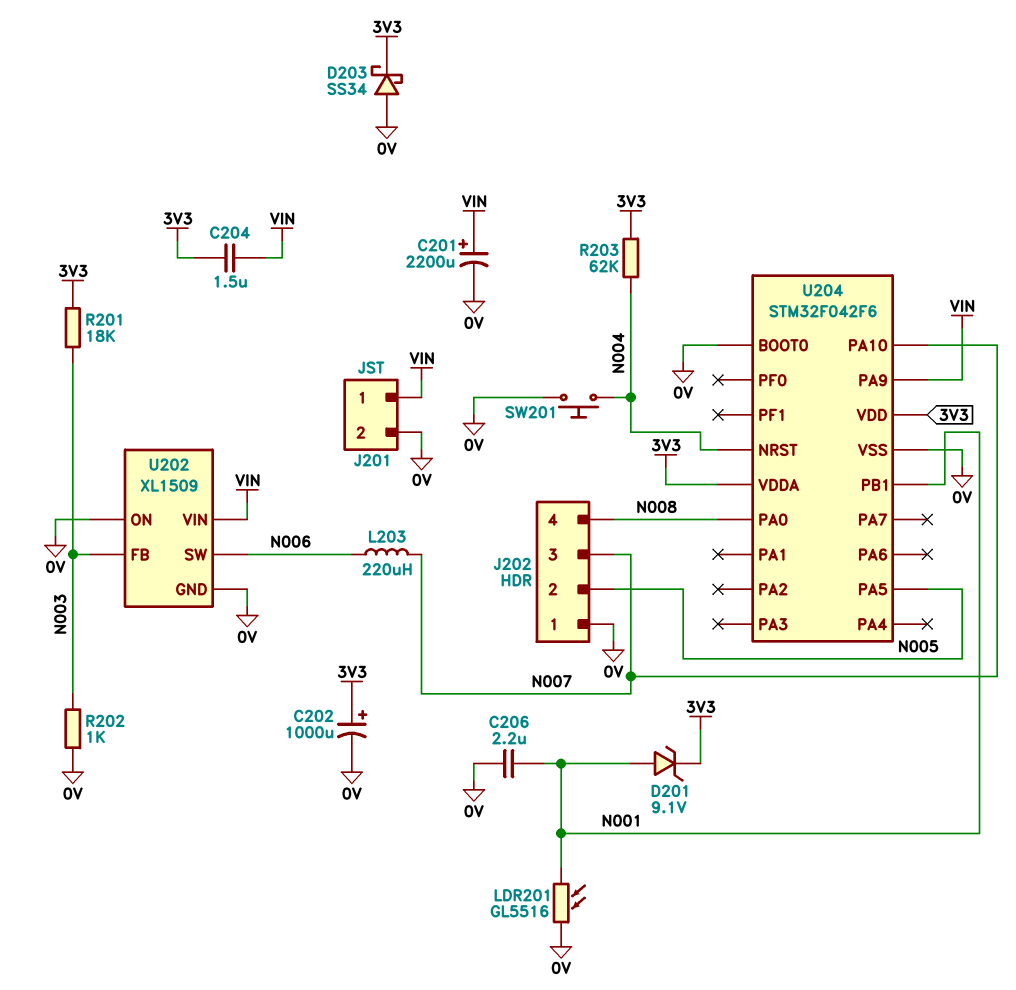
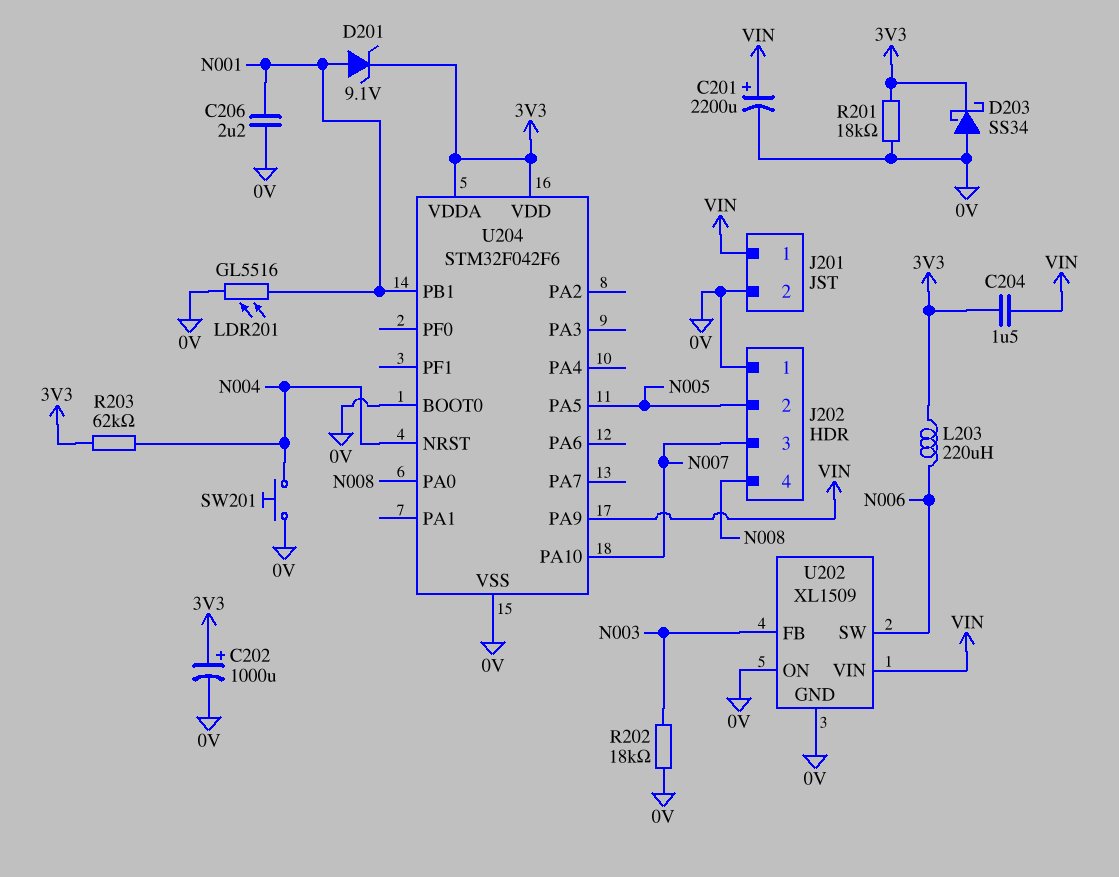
L203: 220uH (N006, N007) -> 220uH (3V3, N006)
R201: 18k (3V3, N003) -> 18k (0V, 3V3)
R202: 1k (0V, N003) -> 18k (0V, N003)

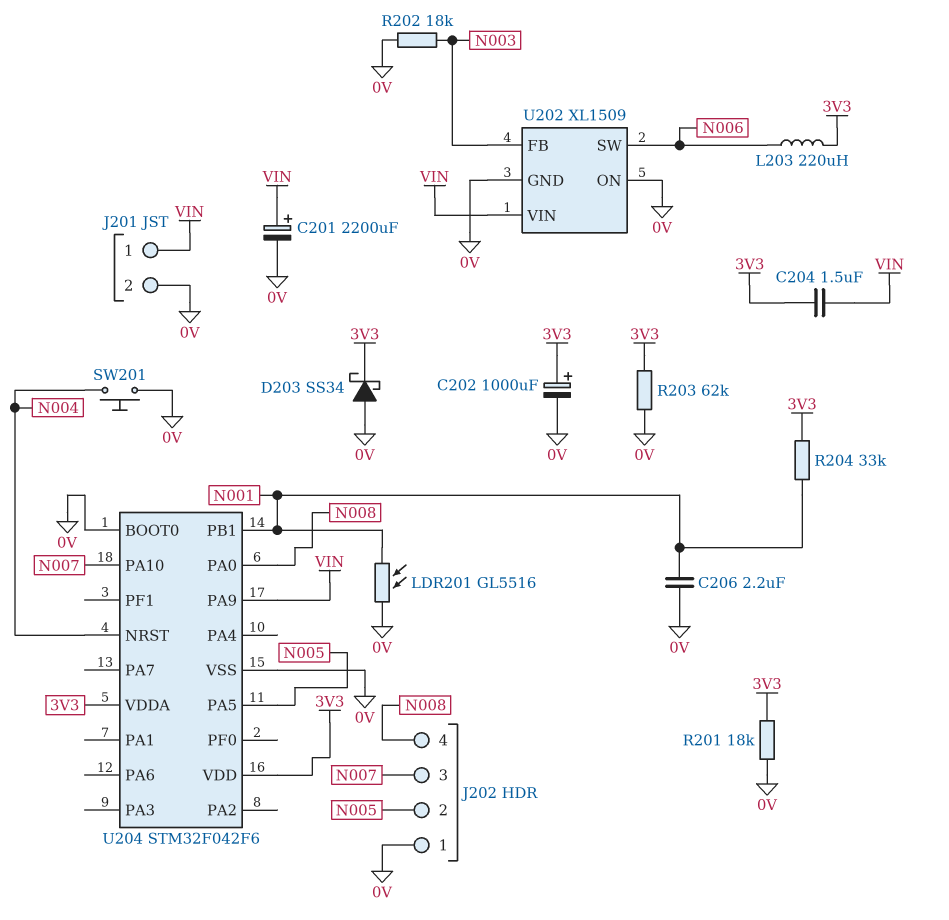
D201: zener 9.1V (A N001, K 3V3) -> none
R203: 62k (3V3, N004) -> 62k (0V, 3V3)
R204: none -> 33k (3V3, N001)

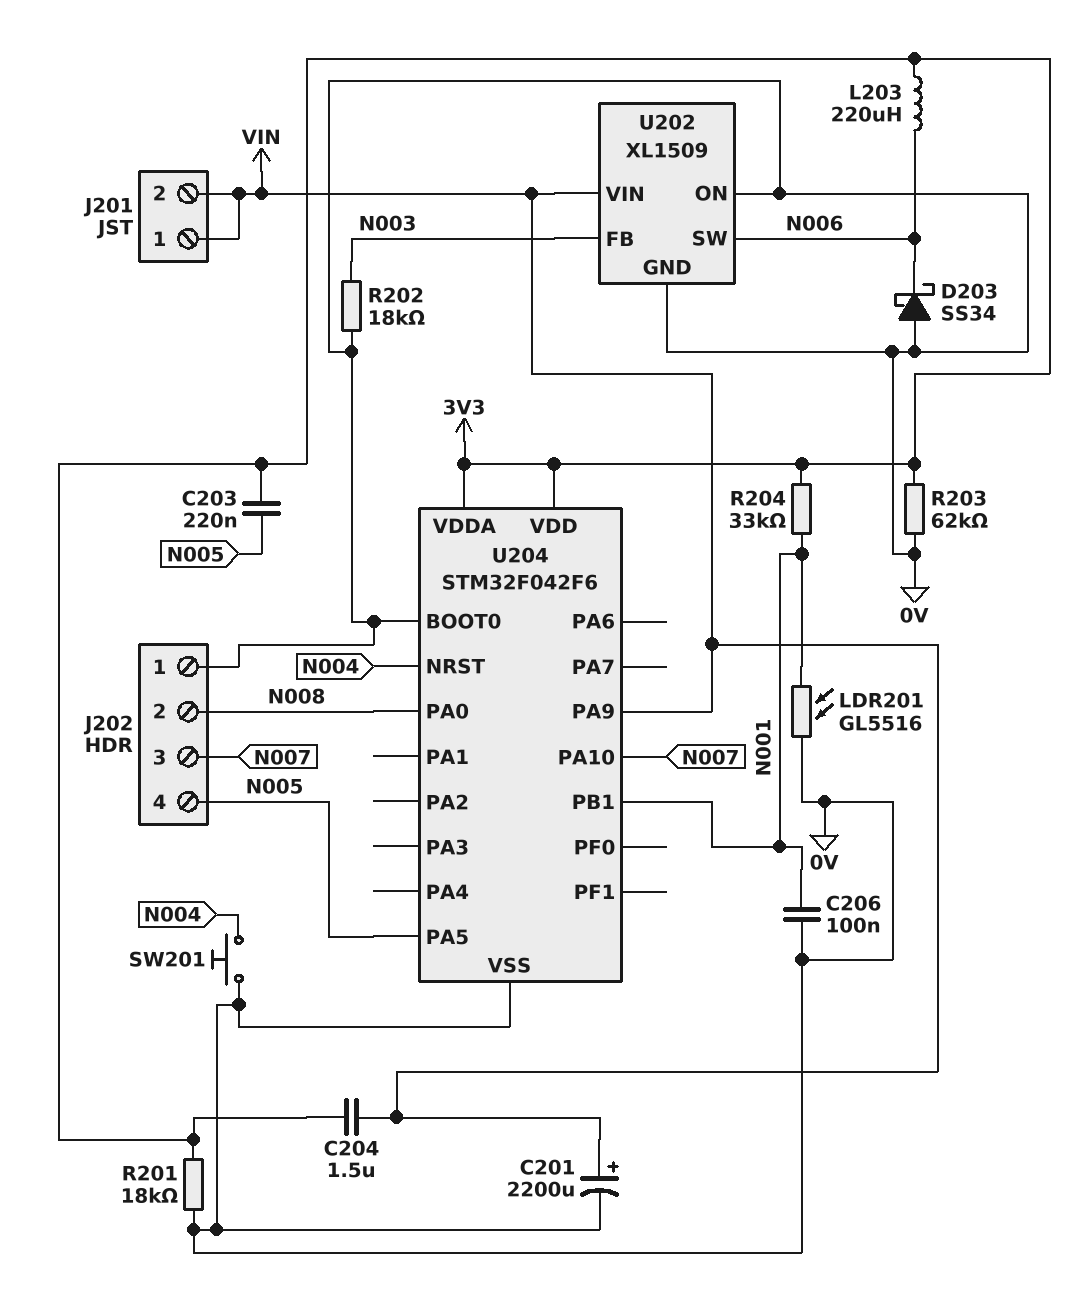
C202: 1000uF (plus 3V3, minus 0V) -> none
C203: none -> 220nF (3V3, N005)
C206: 2.2uF (0V, N001) -> 100nF (0V, N001)
D203: schottky SS34 (A 0V, K 3V3) -> schottky SS34 (A 0V, K N006)
J201 pin 2: 0V -> VIN
J202 pin 2: N005 -> N008
J202 pin 4: N008 -> N005

